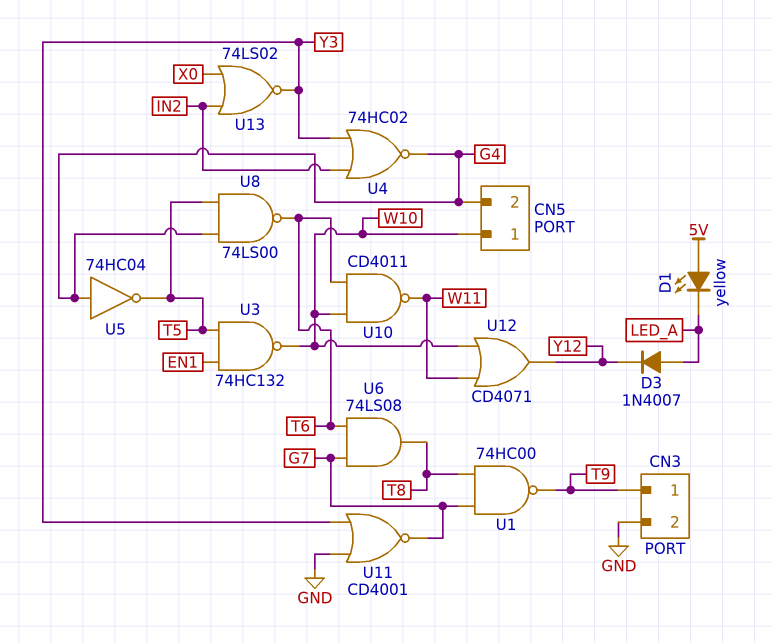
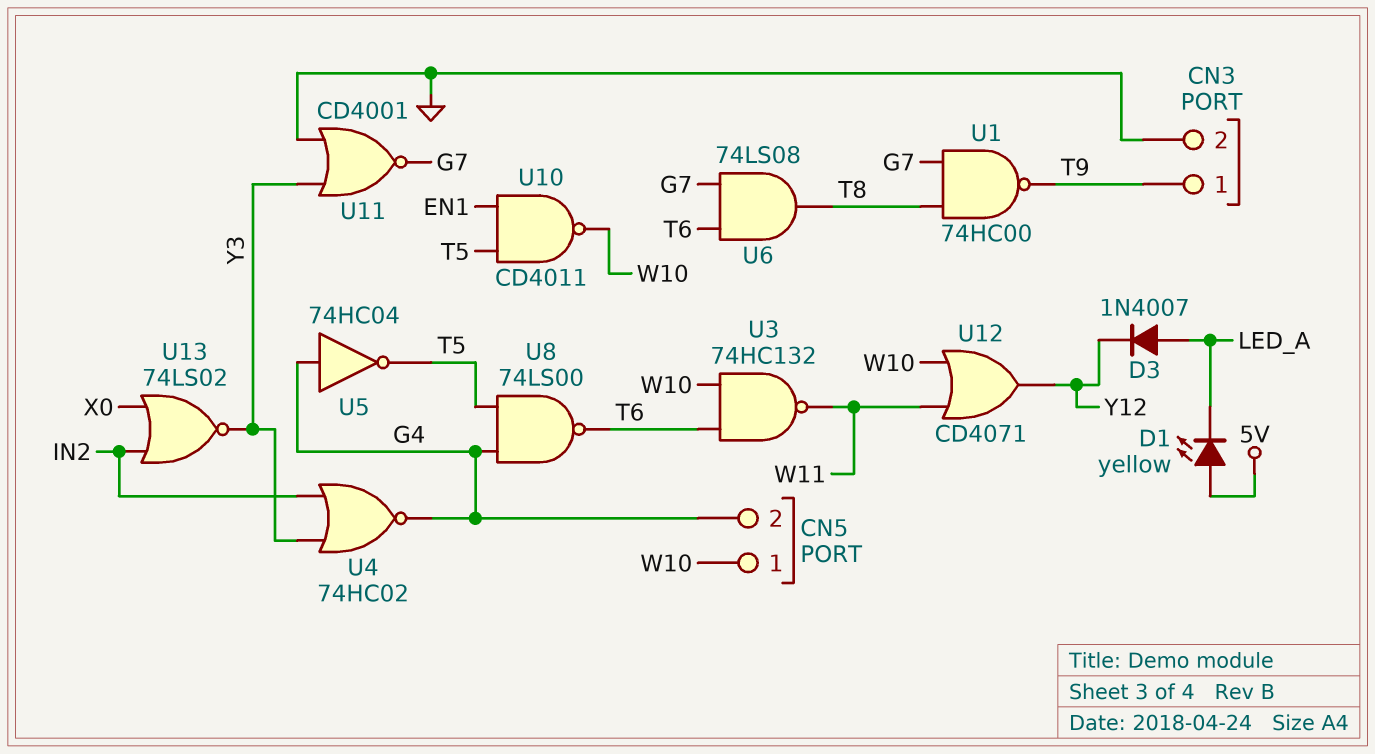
U3: NAND 74HC132 (in EN1, in T5, out W10) -> NAND 74HC132 (in T6, in W10, out W11)
U10: NAND CD4011 (in T6, in W10, out W11) -> NAND CD4011 (in EN1, in T5, out W10)

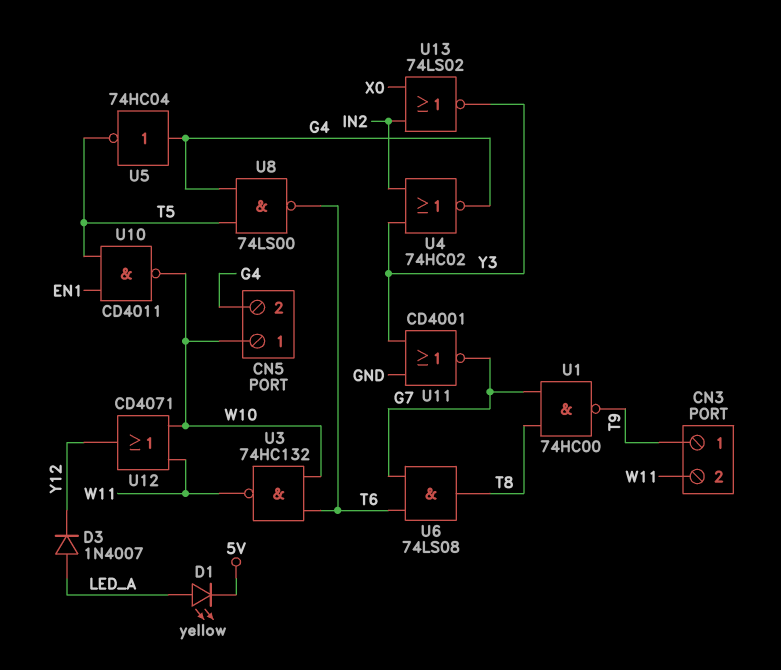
CN3 pin 2: GND -> W11
D1: LED yellow (A 5V, K LED_A) -> LED yellow (A LED_A, K 5V)

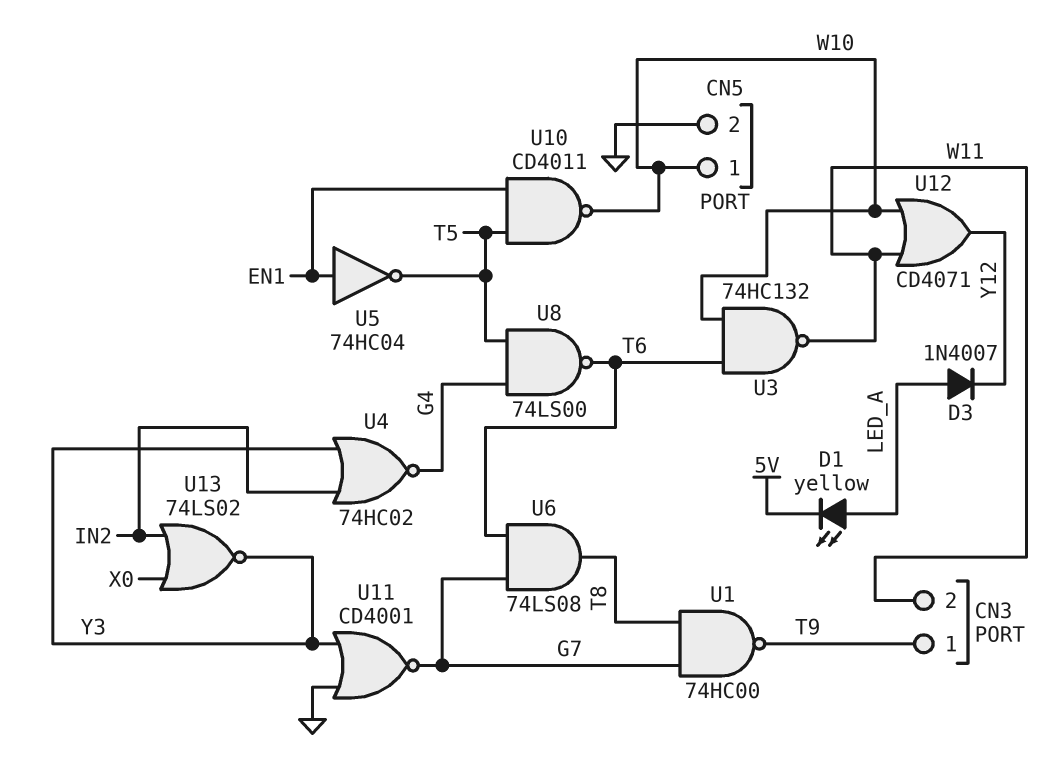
CN5 pin 2: G4 -> GND
U5: NOT 74HC04 (in G4, out T5) -> NOT 74HC04 (in EN1, out T5)

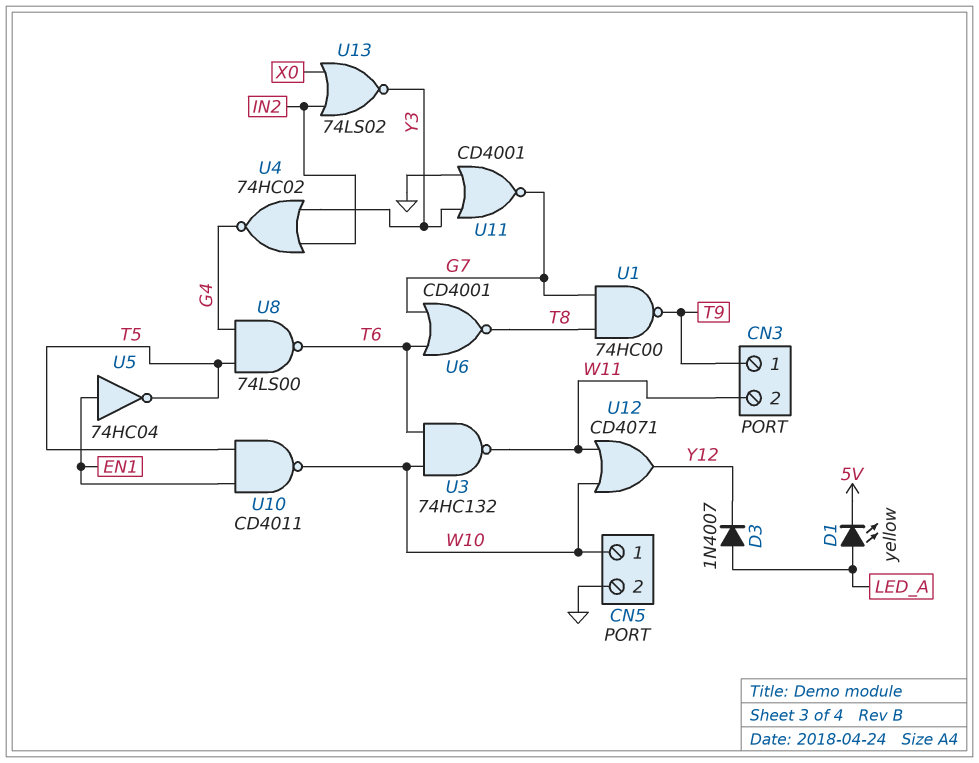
U6: AND 74LS08 (in G7, in T6, out T8) -> NOR CD4001 (in G7, in T6, out T8)

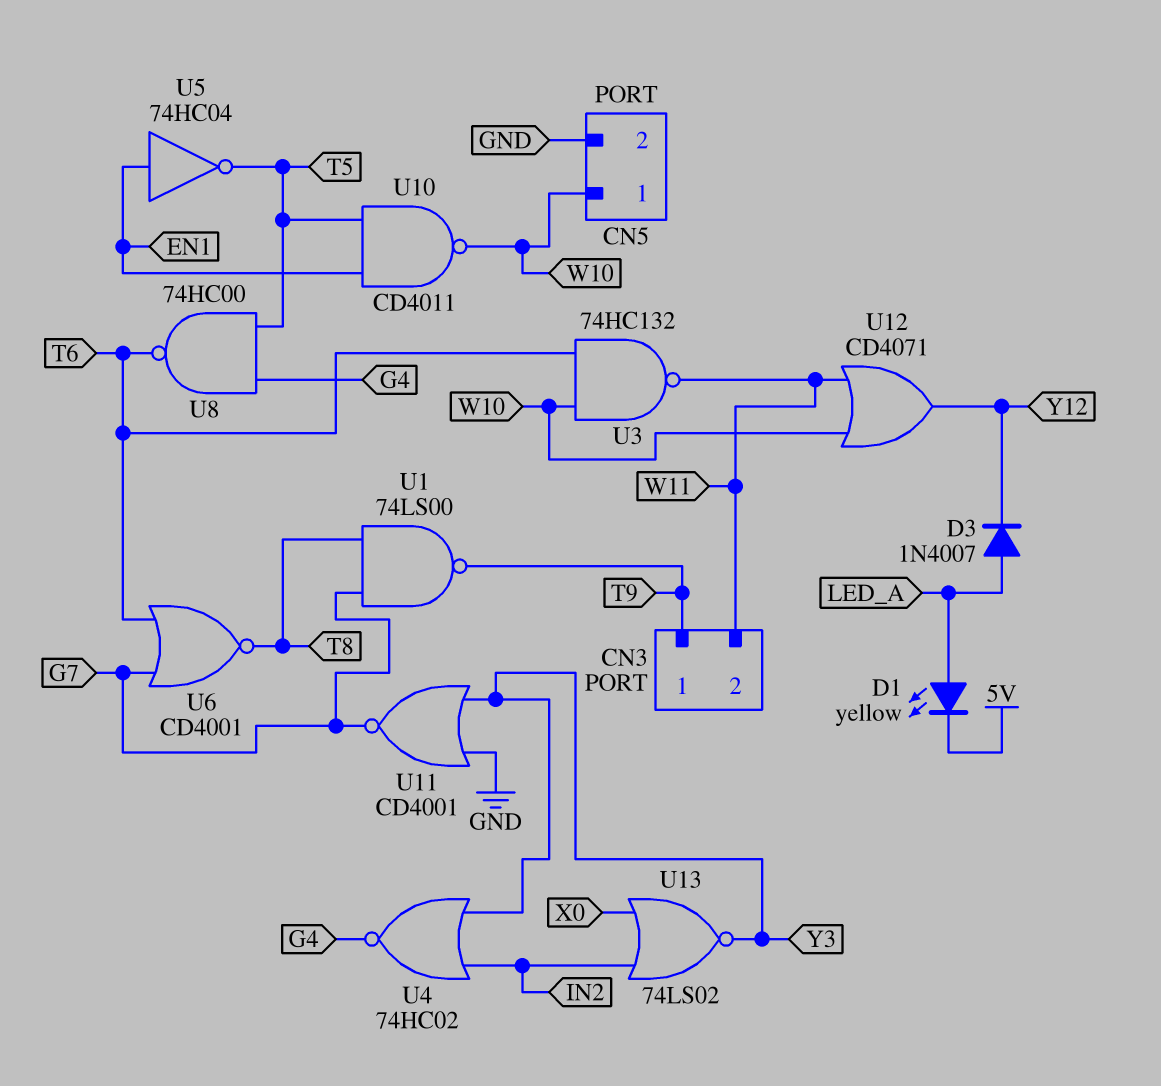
U1: NAND 74HC00 (in G7, in T8, out T9) -> NAND 74LS00 (in G7, in T8, out T9)
U8: NAND 74LS00 (in G4, in T5, out T6) -> NAND 74HC00 (in G4, in T5, out T6)

